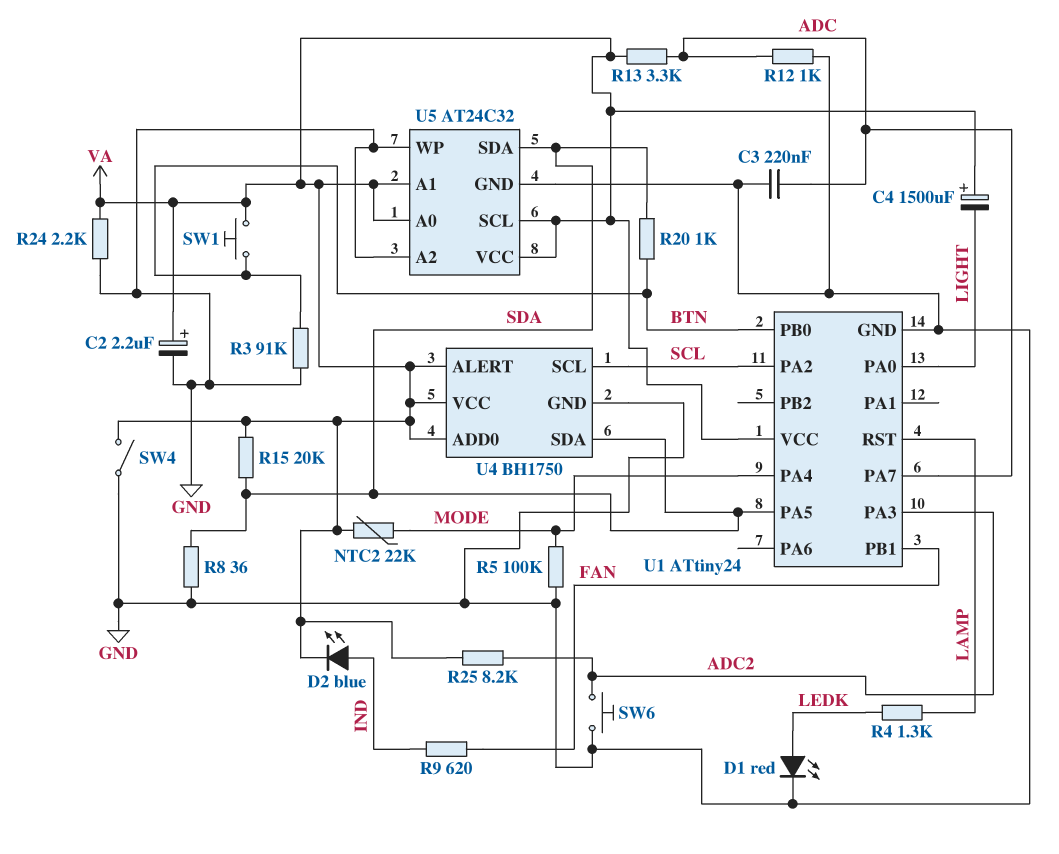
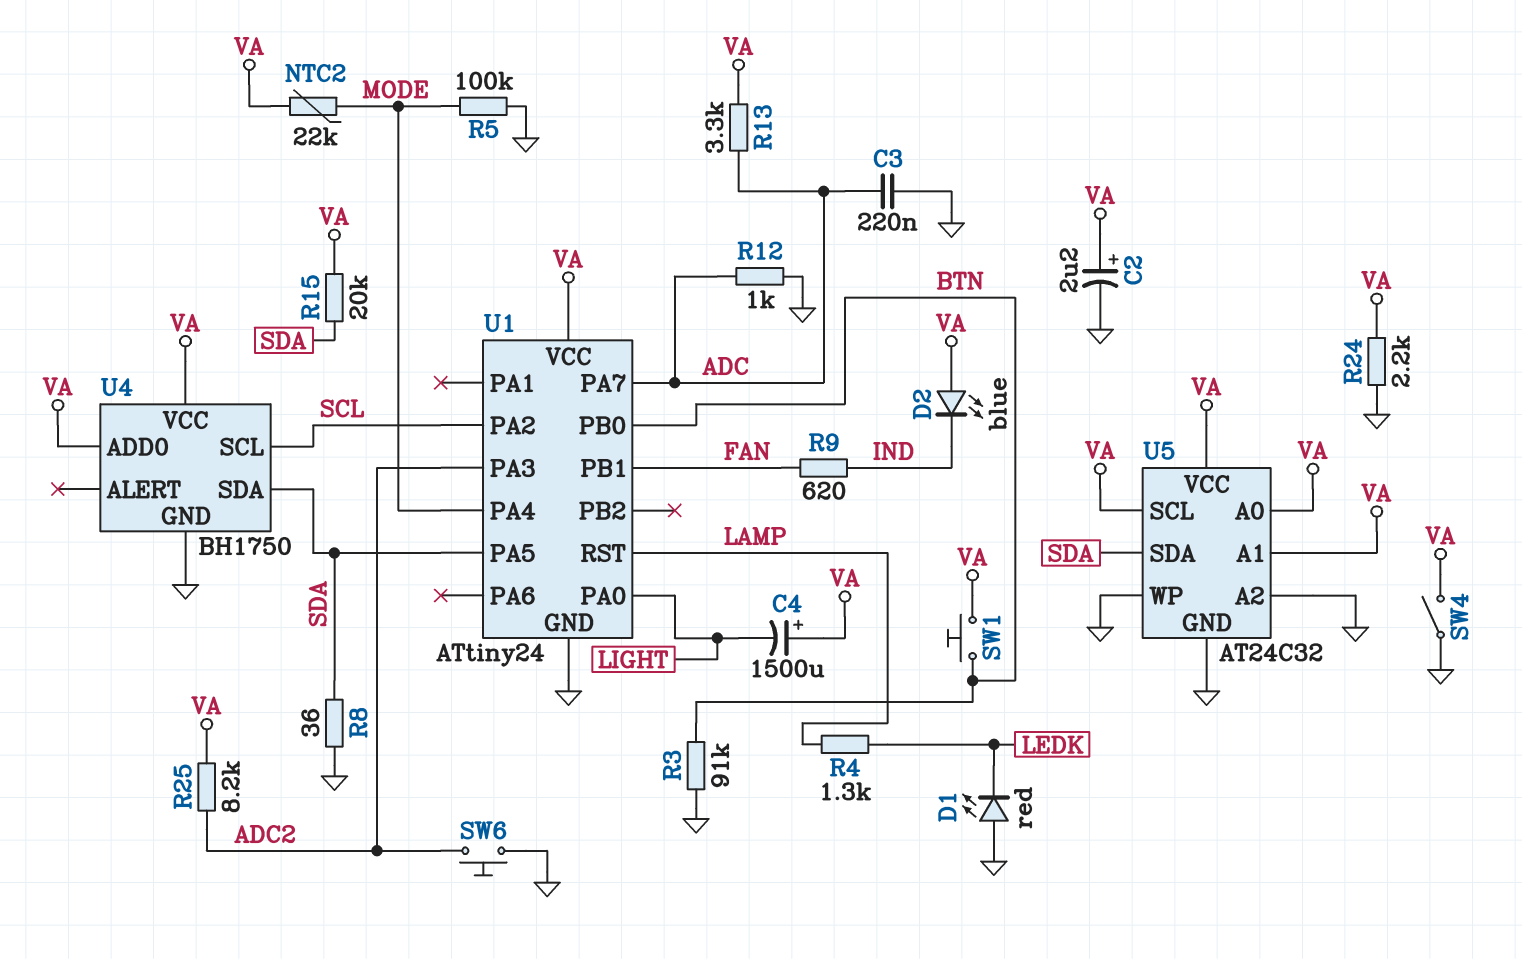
D1: LED red (A LEDK, K GND) -> LED red (A GND, K LEDK)
D2: LED blue (A IND, K VA) -> LED blue (A VA, K IND)
R20: 1k (BTN, SDA) -> none
U4 pin ALERT: VA -> none

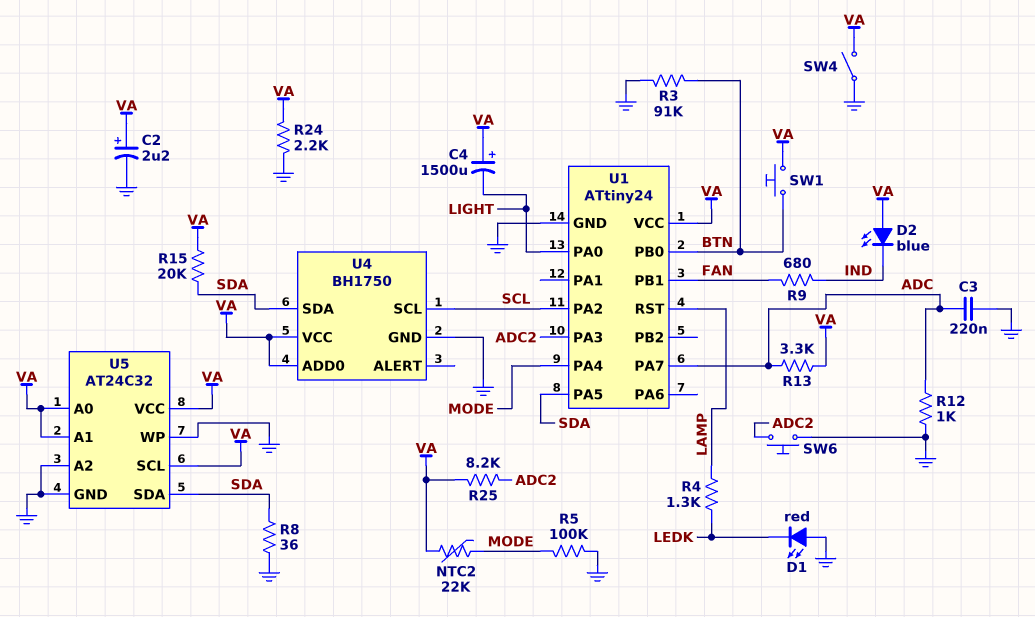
R9: 620 (FAN, IND) -> 680 (FAN, IND)

